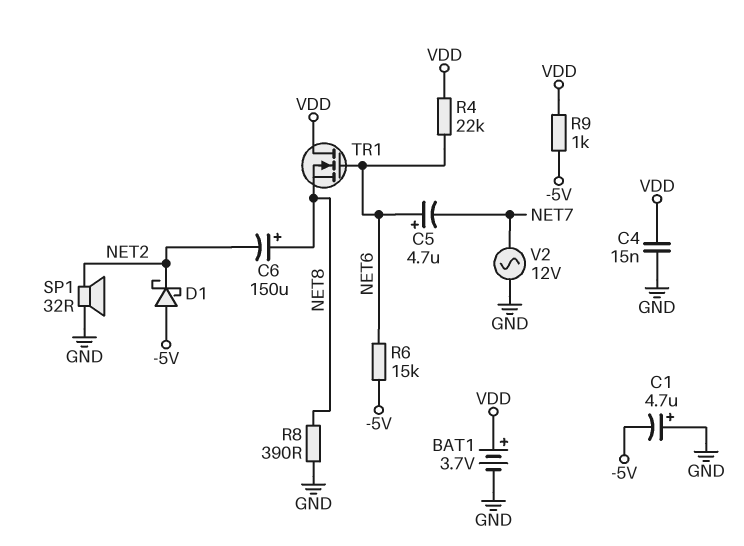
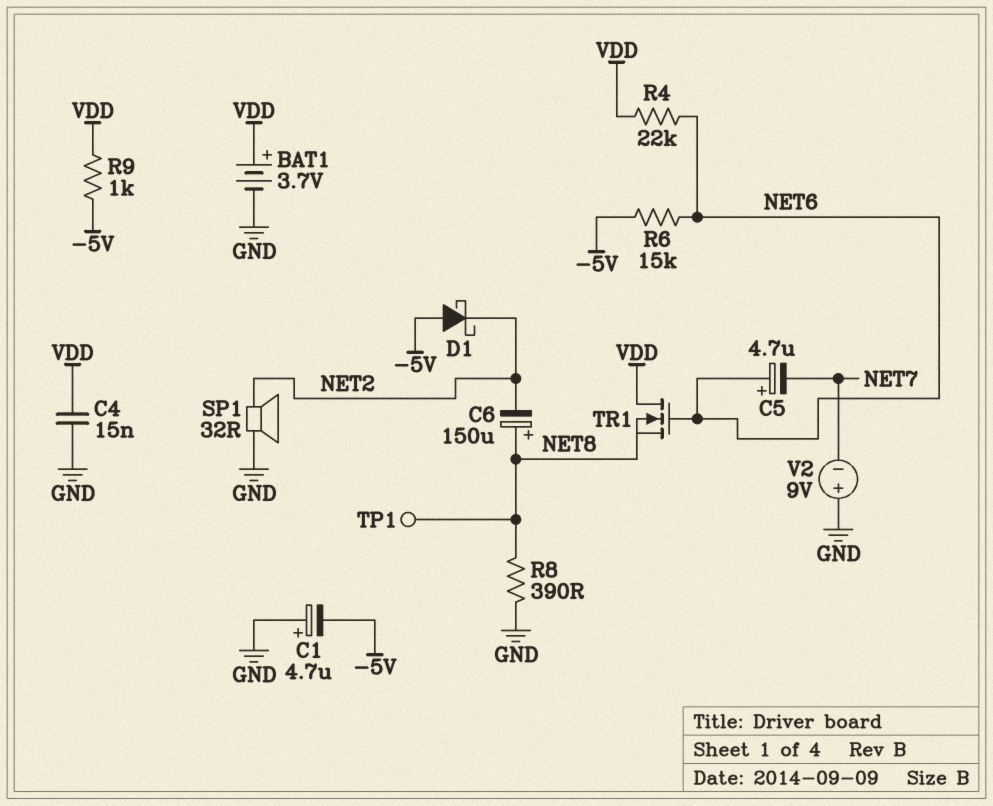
TP1: none -> test point (NET8)
V2: AC 12V (GND, NET7) -> 9V (plus GND, minus NET7)

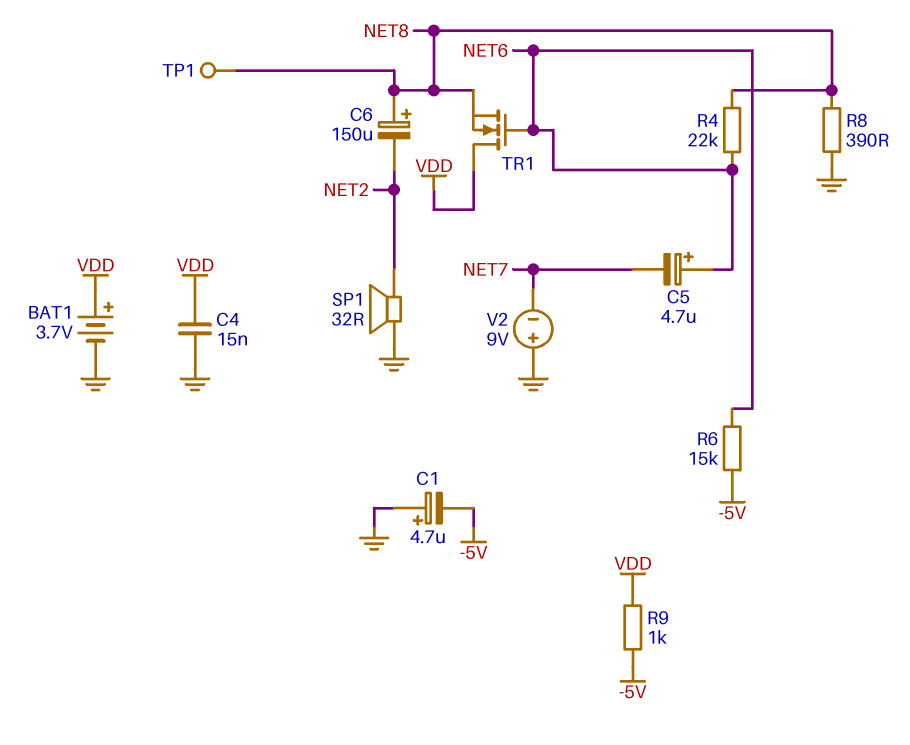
D1: schottky (A -5V, K NET2) -> none
R4: 22k (NET6, VDD) -> 22k (NET6, NET8)

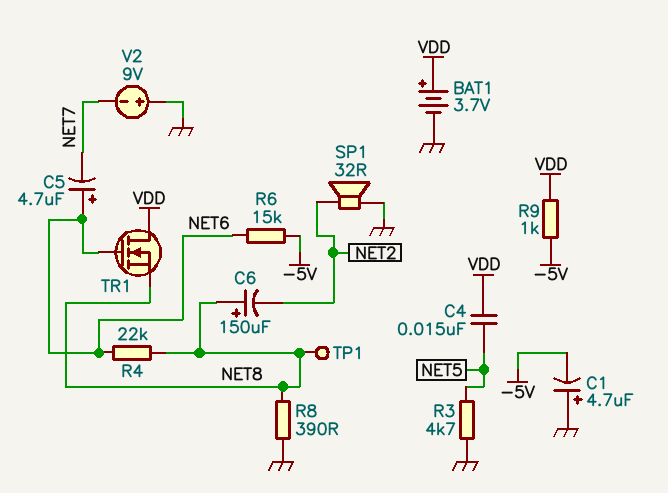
C4: 15nF (GND, VDD) -> 15nF (NET5, VDD)
R3: none -> 4.7k (GND, NET5)

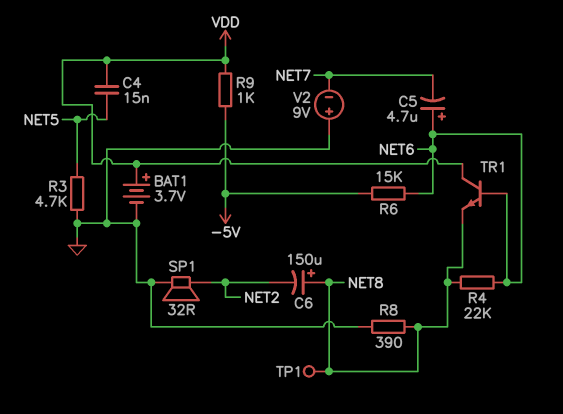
C1: 4.7uF (plus GND, minus -5V) -> none
TR1: NMOS (G NET6, D VDD, S NET8) -> NPN (B NET6, C VDD, E NET8)

